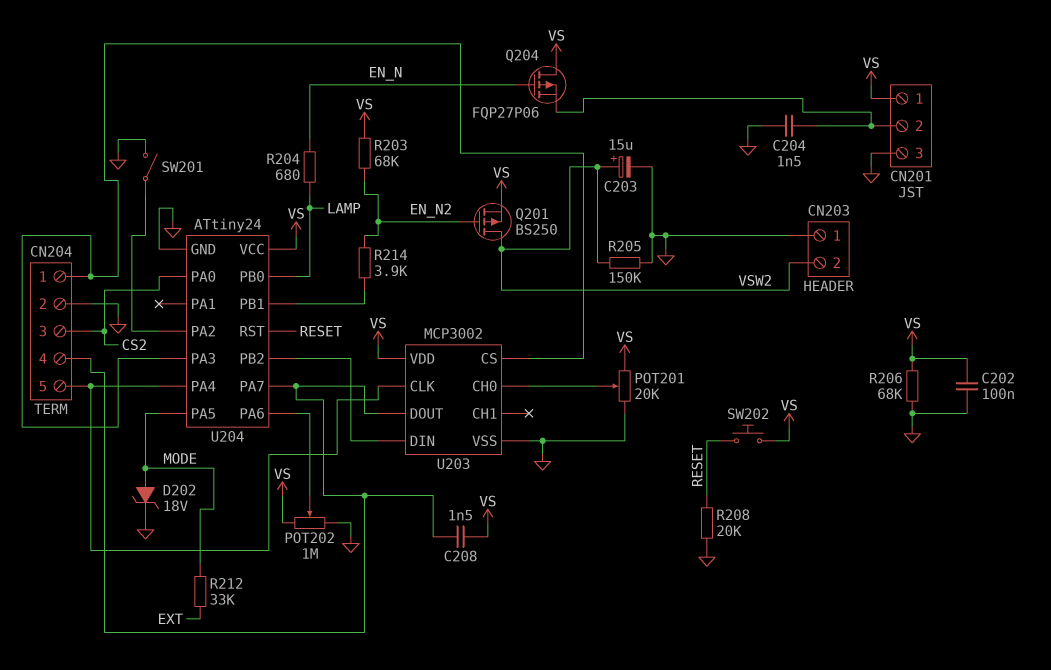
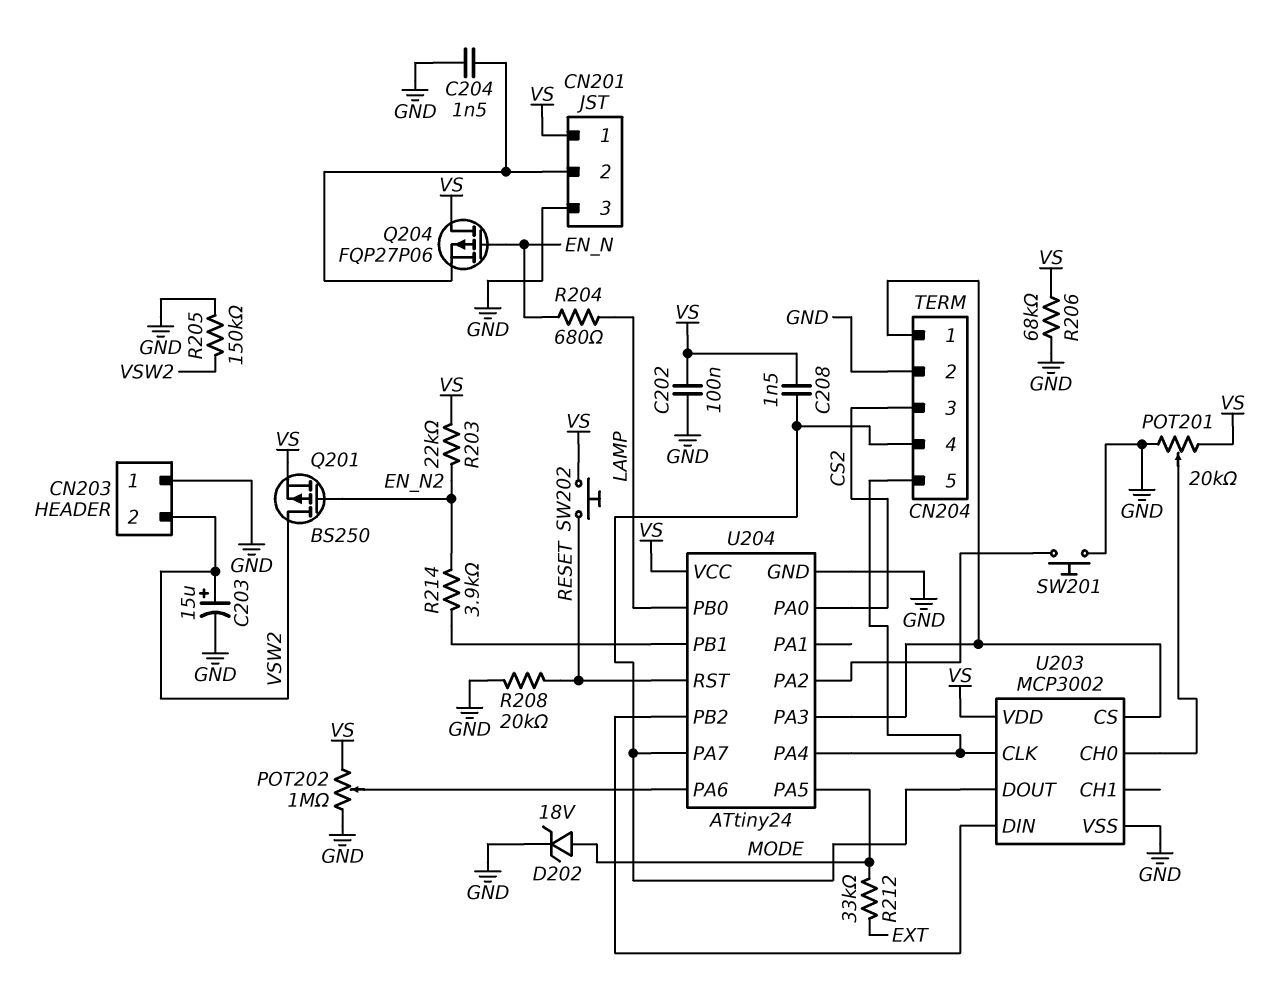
R203: 68k (EN_N2, VS) -> 22k (EN_N2, VS)
SW201: switch (GND, U204/PA2) -> button (GND, U204/PA2)

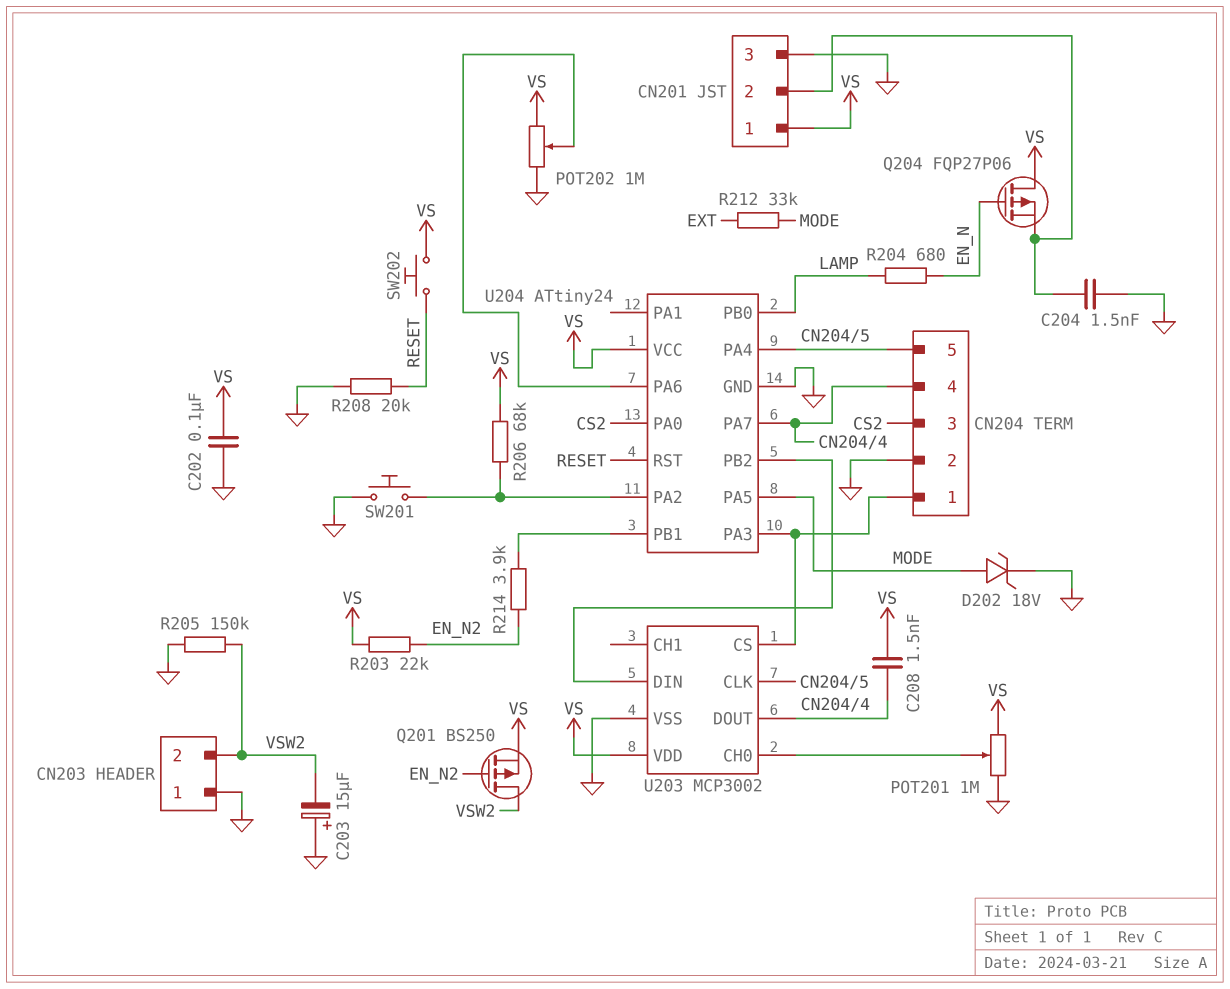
C203: 15uF (plus VSW2, minus GND) -> 15uF (plus GND, minus VSW2)
POT201: 20k (GND, VS, wiper U203/CH0) -> 1M (GND, VS, wiper U203/CH0)
R206: 68k (GND, VS) -> 68k (U204/PA2, VS)

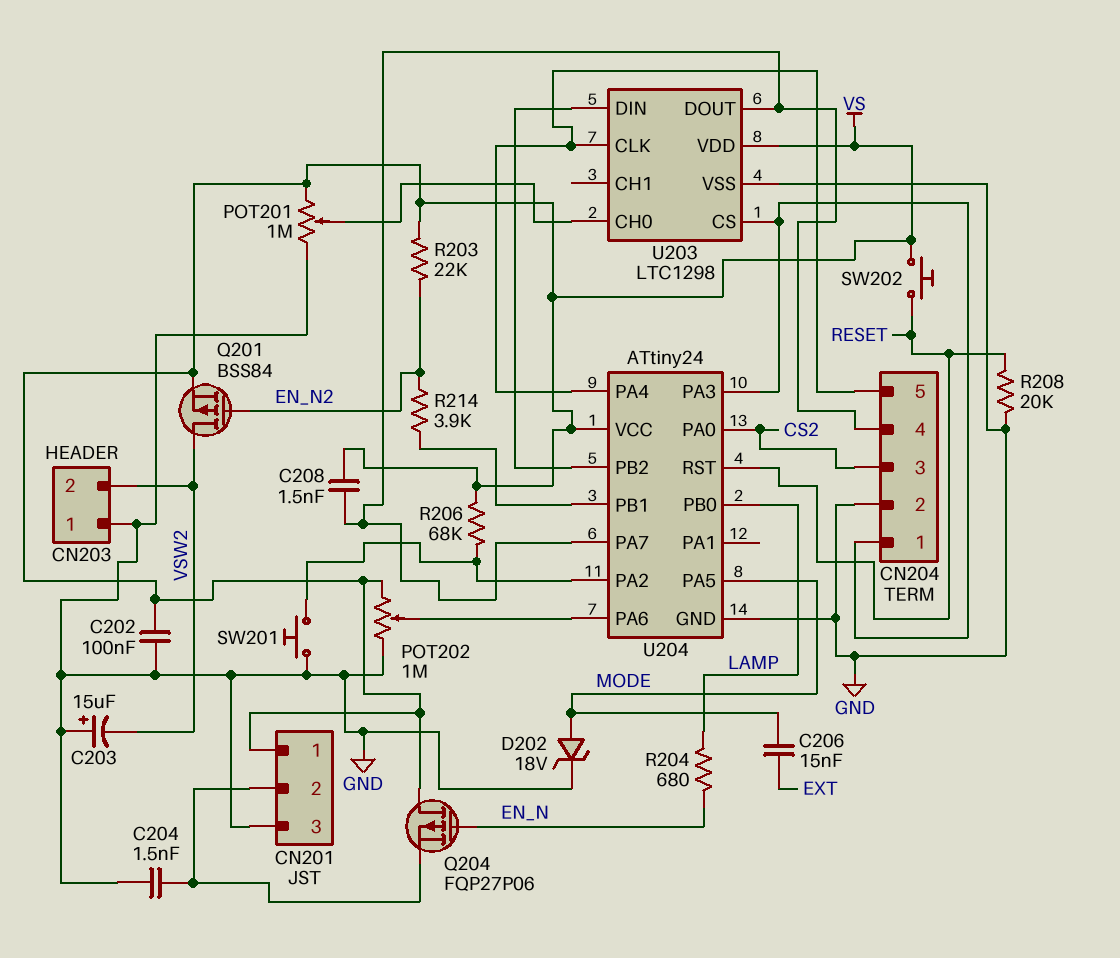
C206: none -> 15nF (EXT, MODE)
Q201: PMOS BS250 (G EN_N2, D VSW2, S VS) -> PMOS BSS84 (G EN_N2, D VSW2, S VS)
R205: 150k (GND, VSW2) -> none
R212: 33k (EXT, MODE) -> none
U203: MCP3002 -> LTC1298

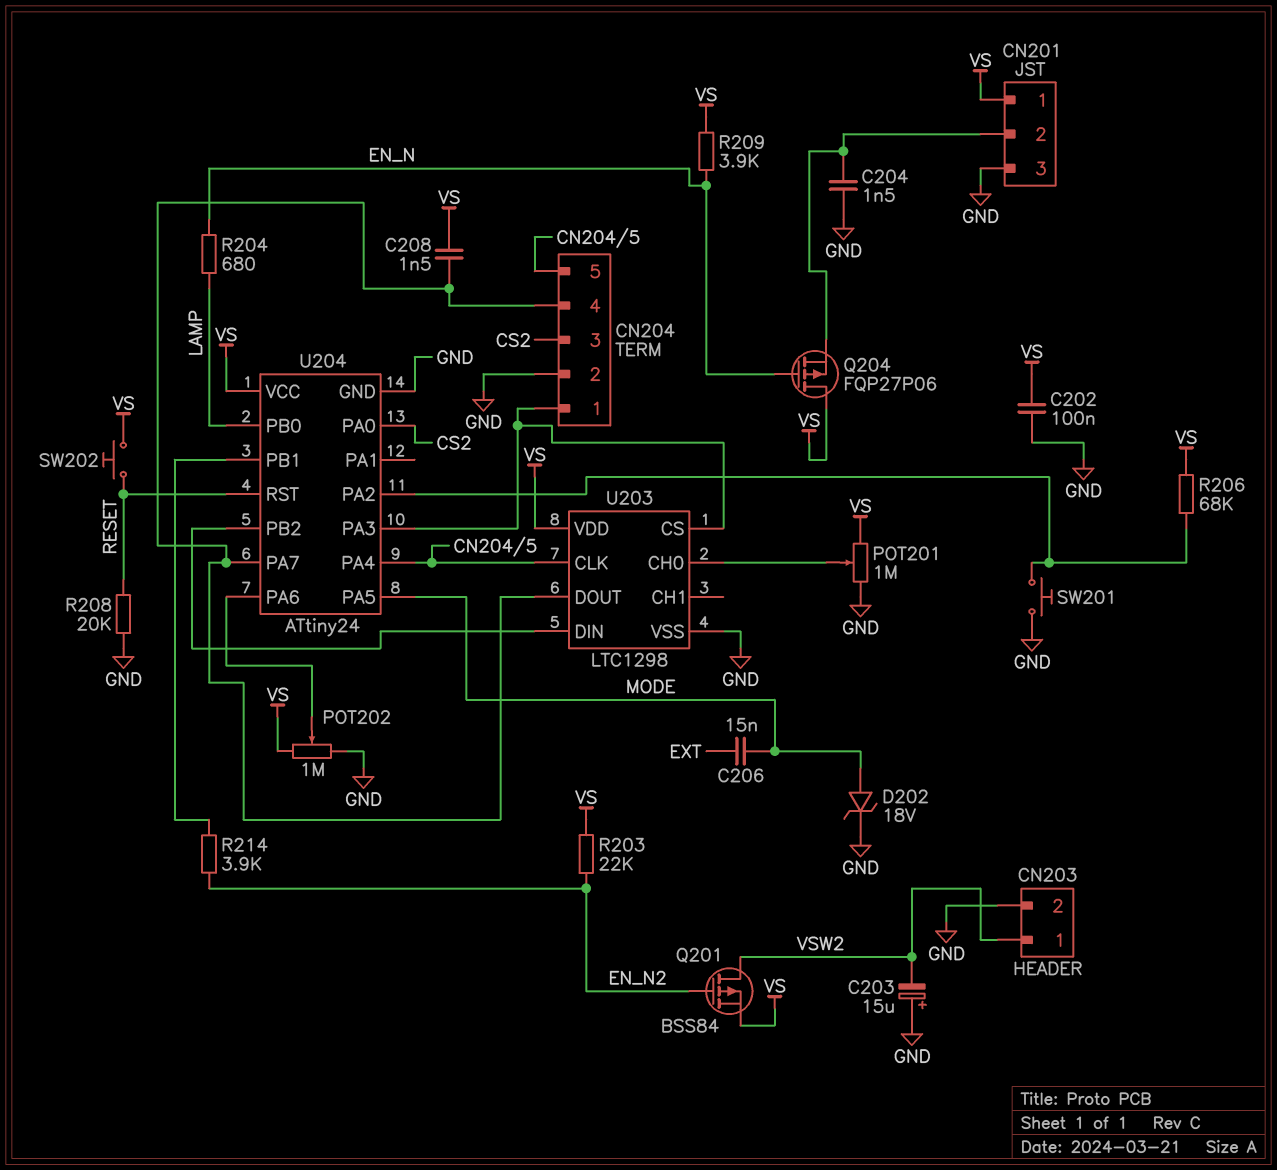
CN203 pin 1: GND -> VSW2
CN203 pin 2: VSW2 -> GND
R209: none -> 3.9k (EN_N, VS)

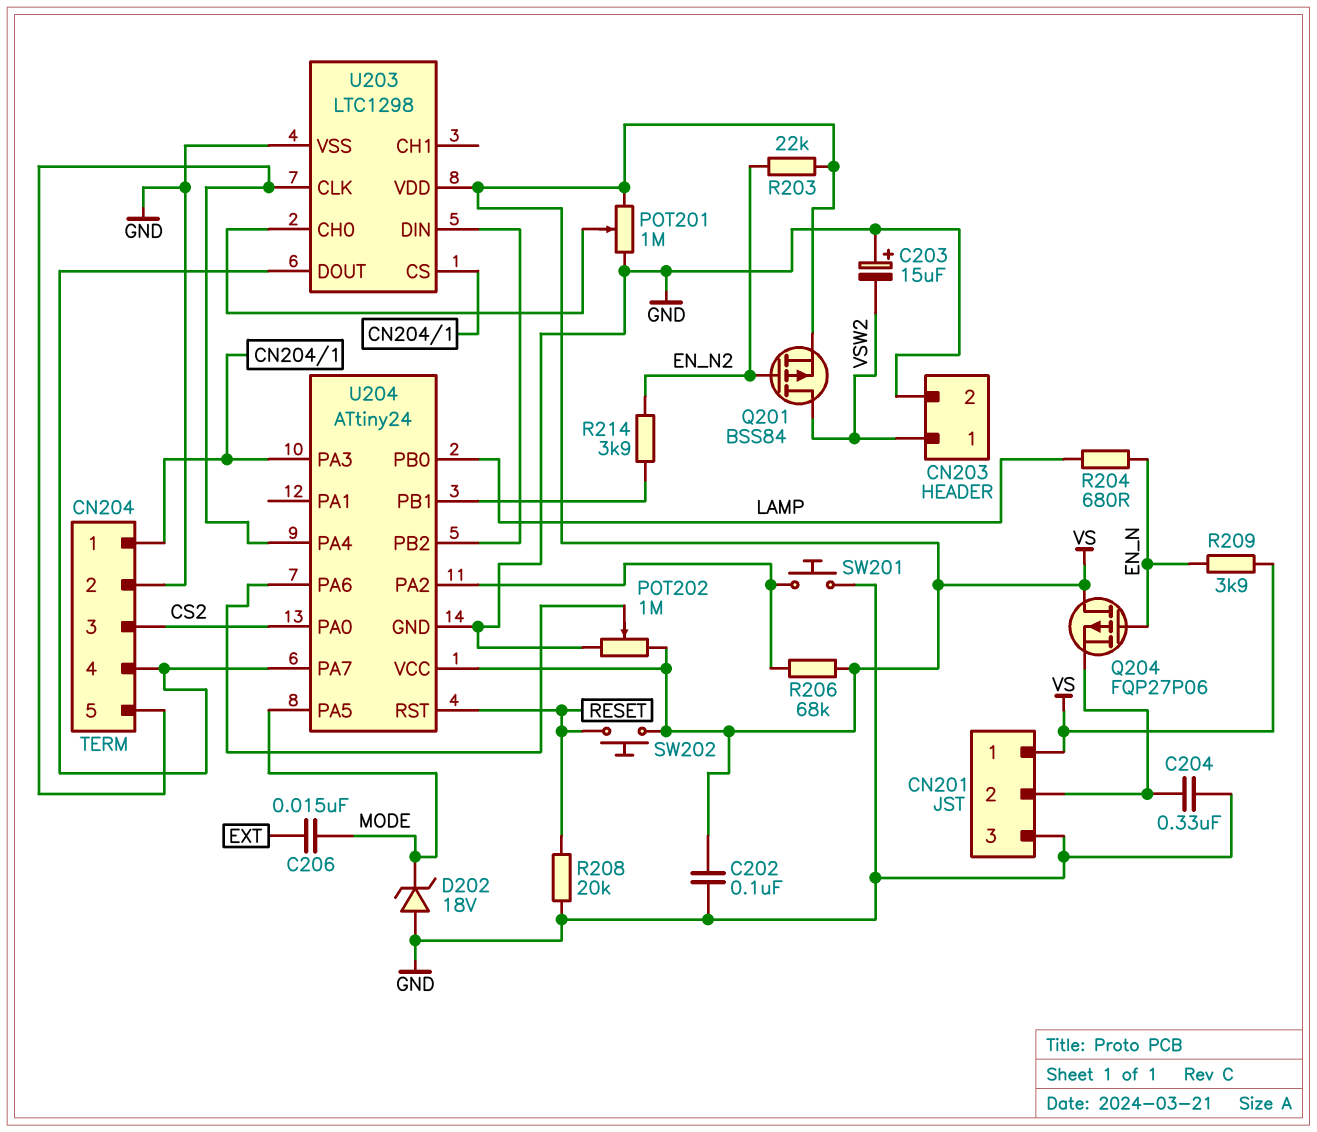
C204: 1.5nF (CN201/2, GND) -> 330nF (CN201/2, GND)
C208: 1.5nF (CN204/4, VS) -> none
D202: zener 18V (A MODE, K GND) -> zener 18V (A GND, K MODE)

